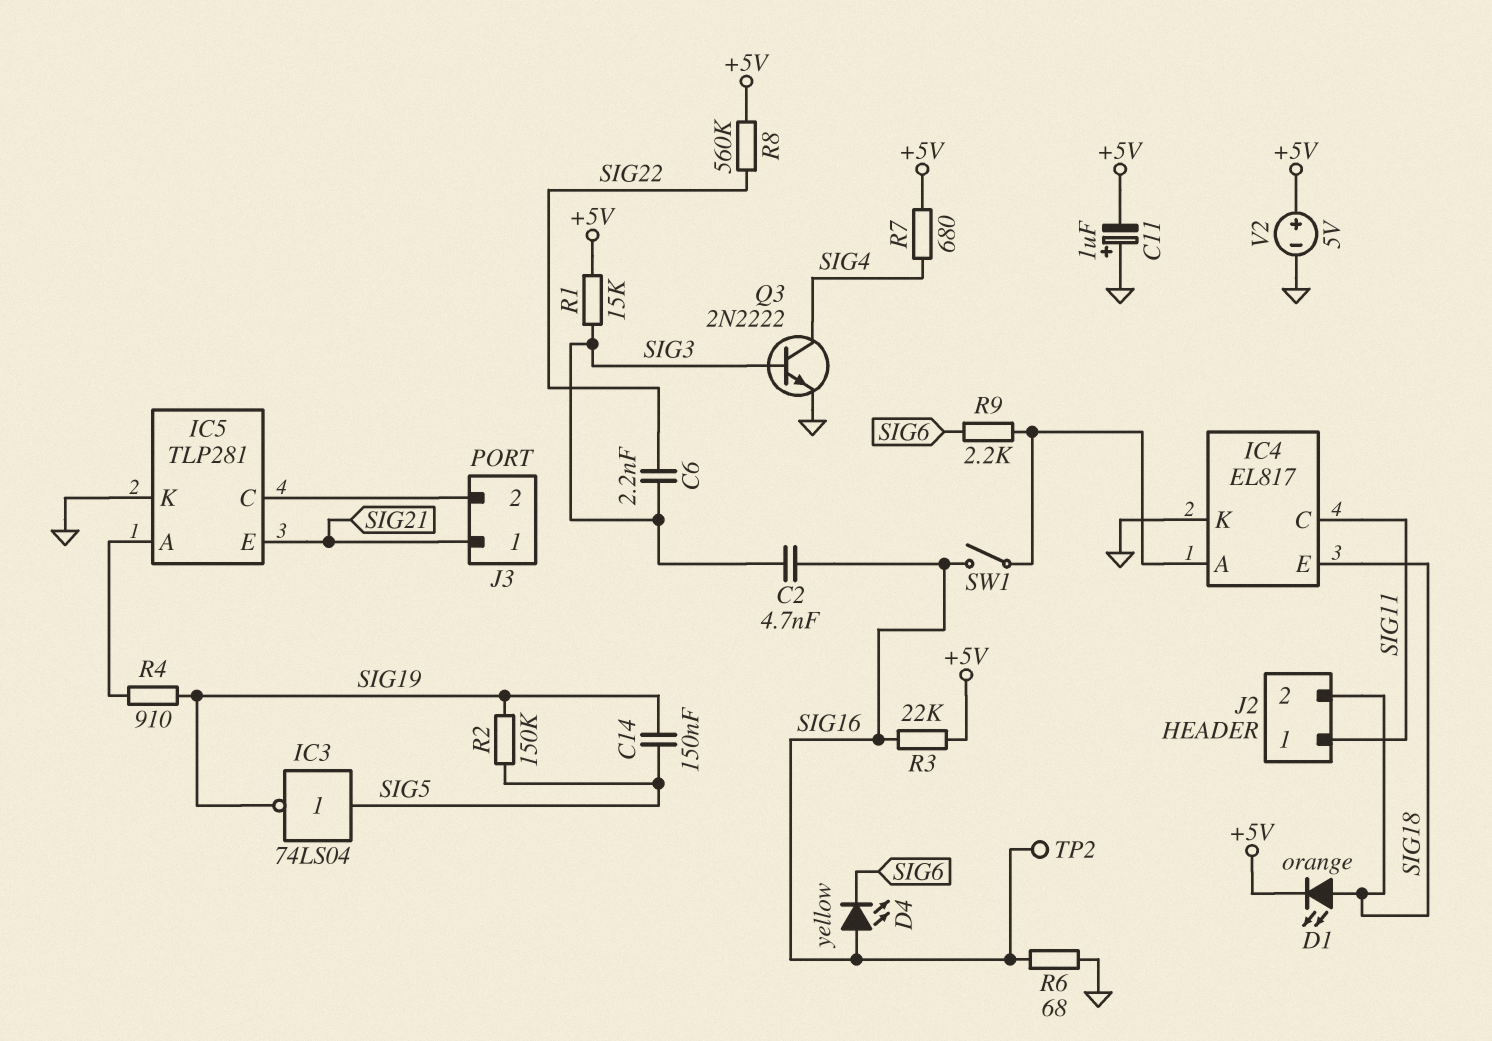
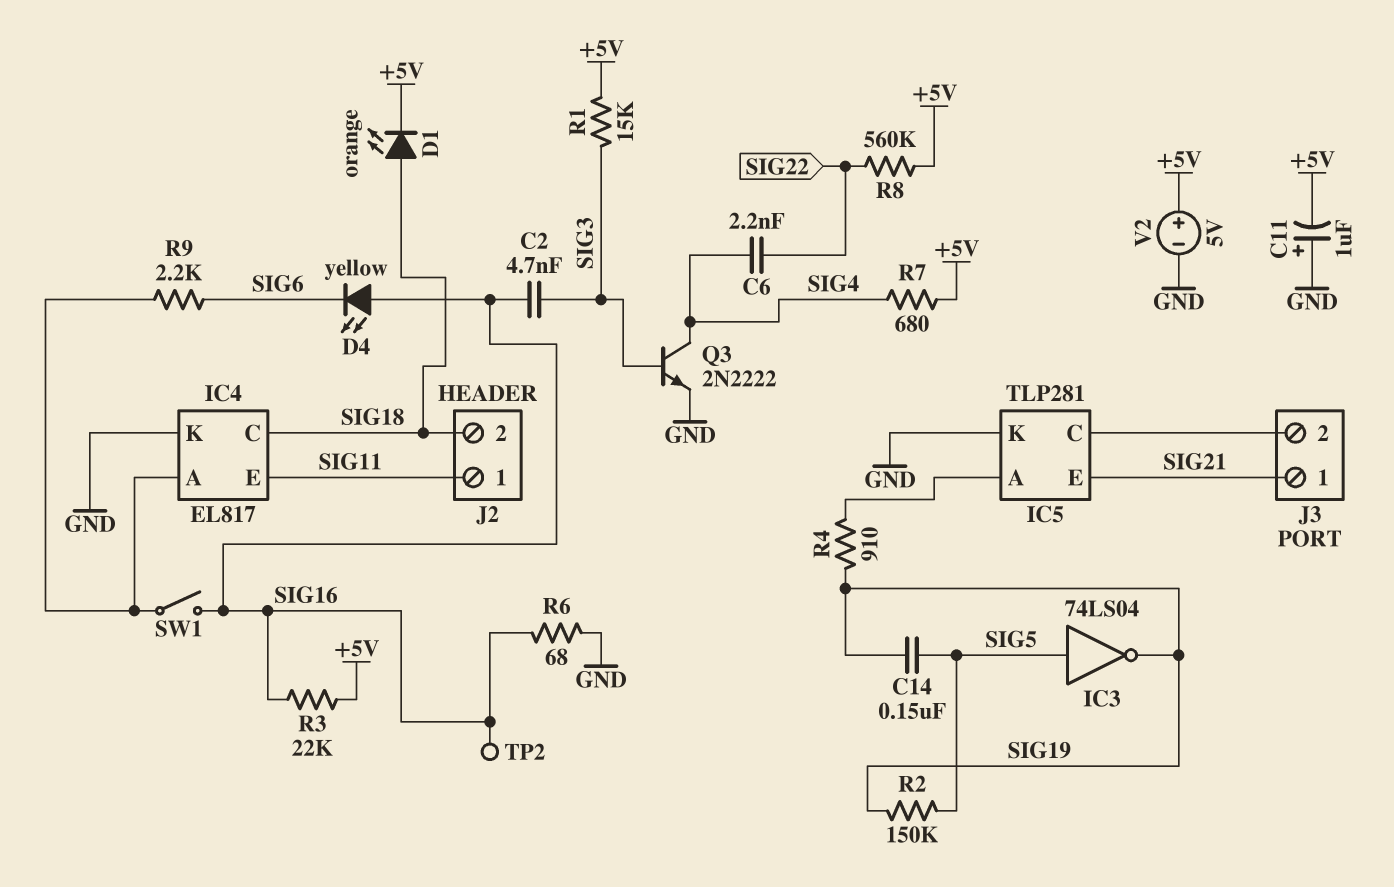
C6: 2.2nF (SIG3, SIG22) -> 2.2nF (SIG4, SIG22)
IC4 pin C: SIG11 -> SIG18
IC4 pin E: SIG18 -> SIG11

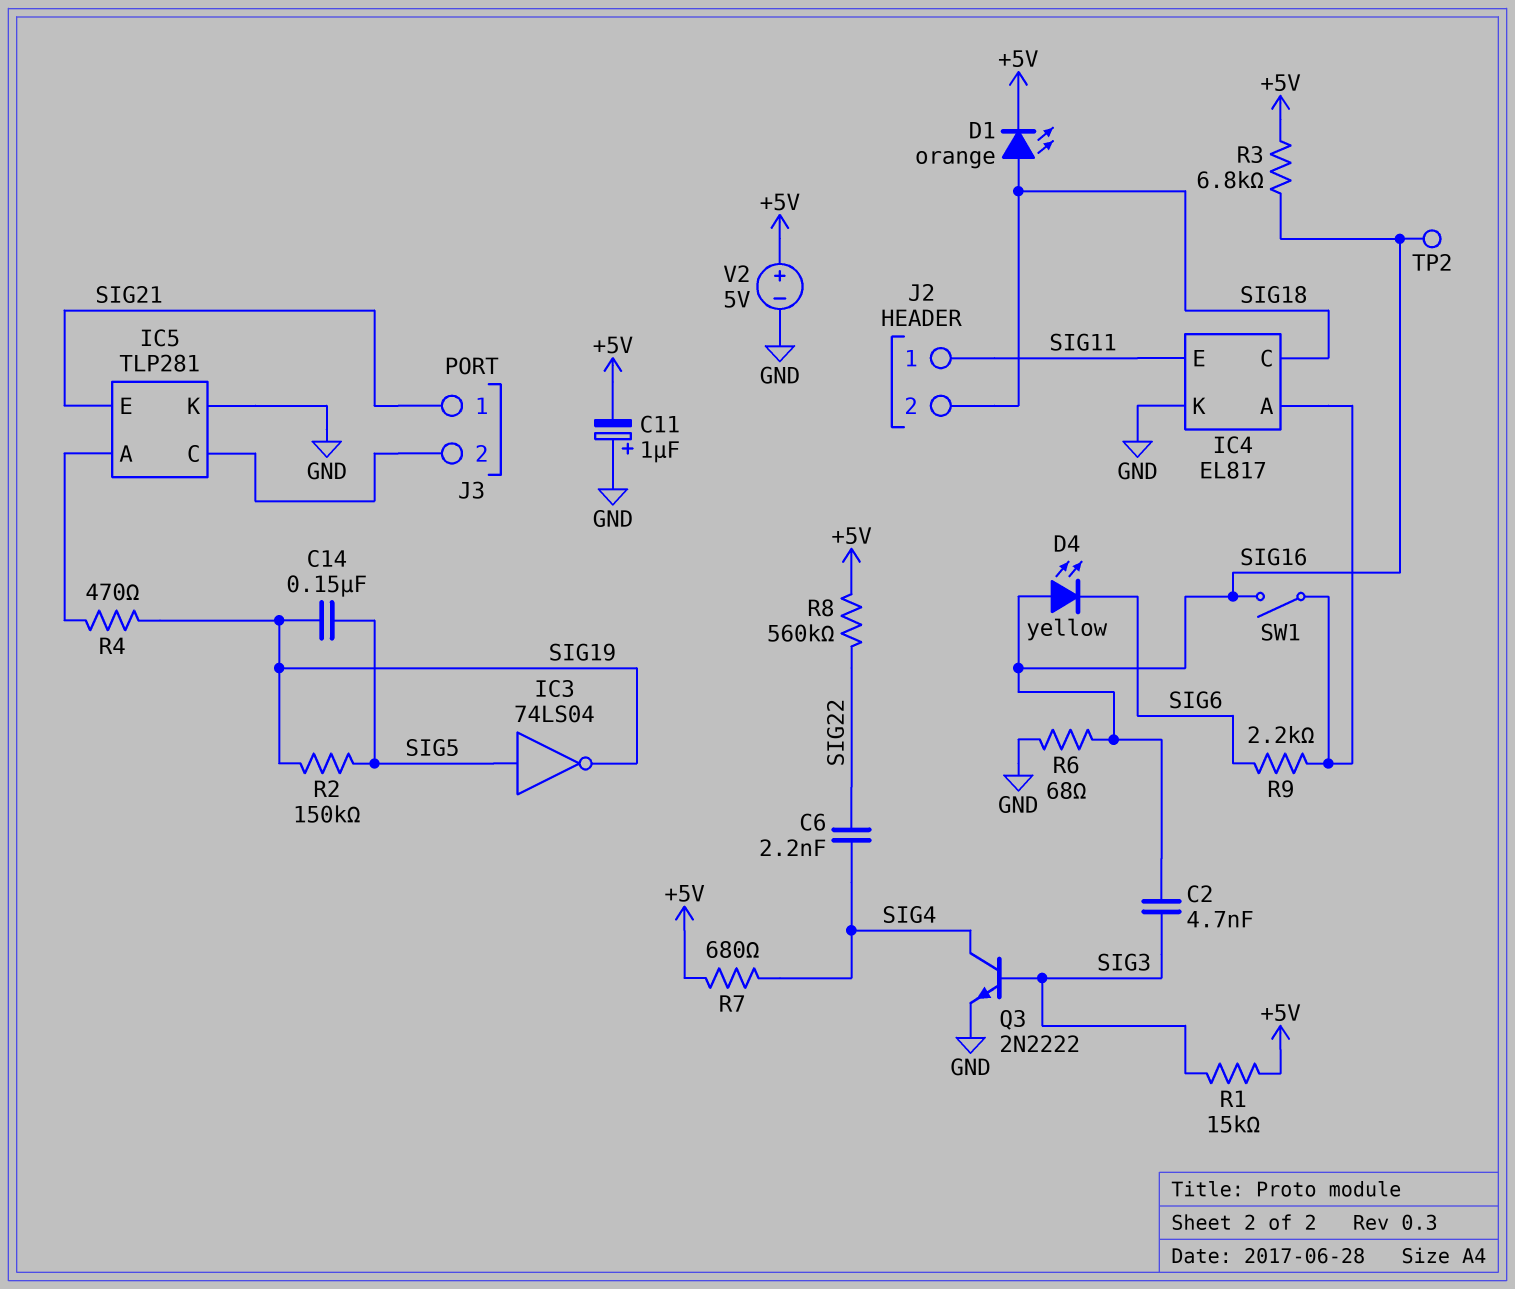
R3: 22k (+5V, SIG16) -> 6.8k (+5V, SIG16)
R4: 910 (IC5/A, SIG19) -> 470 (IC5/A, SIG19)

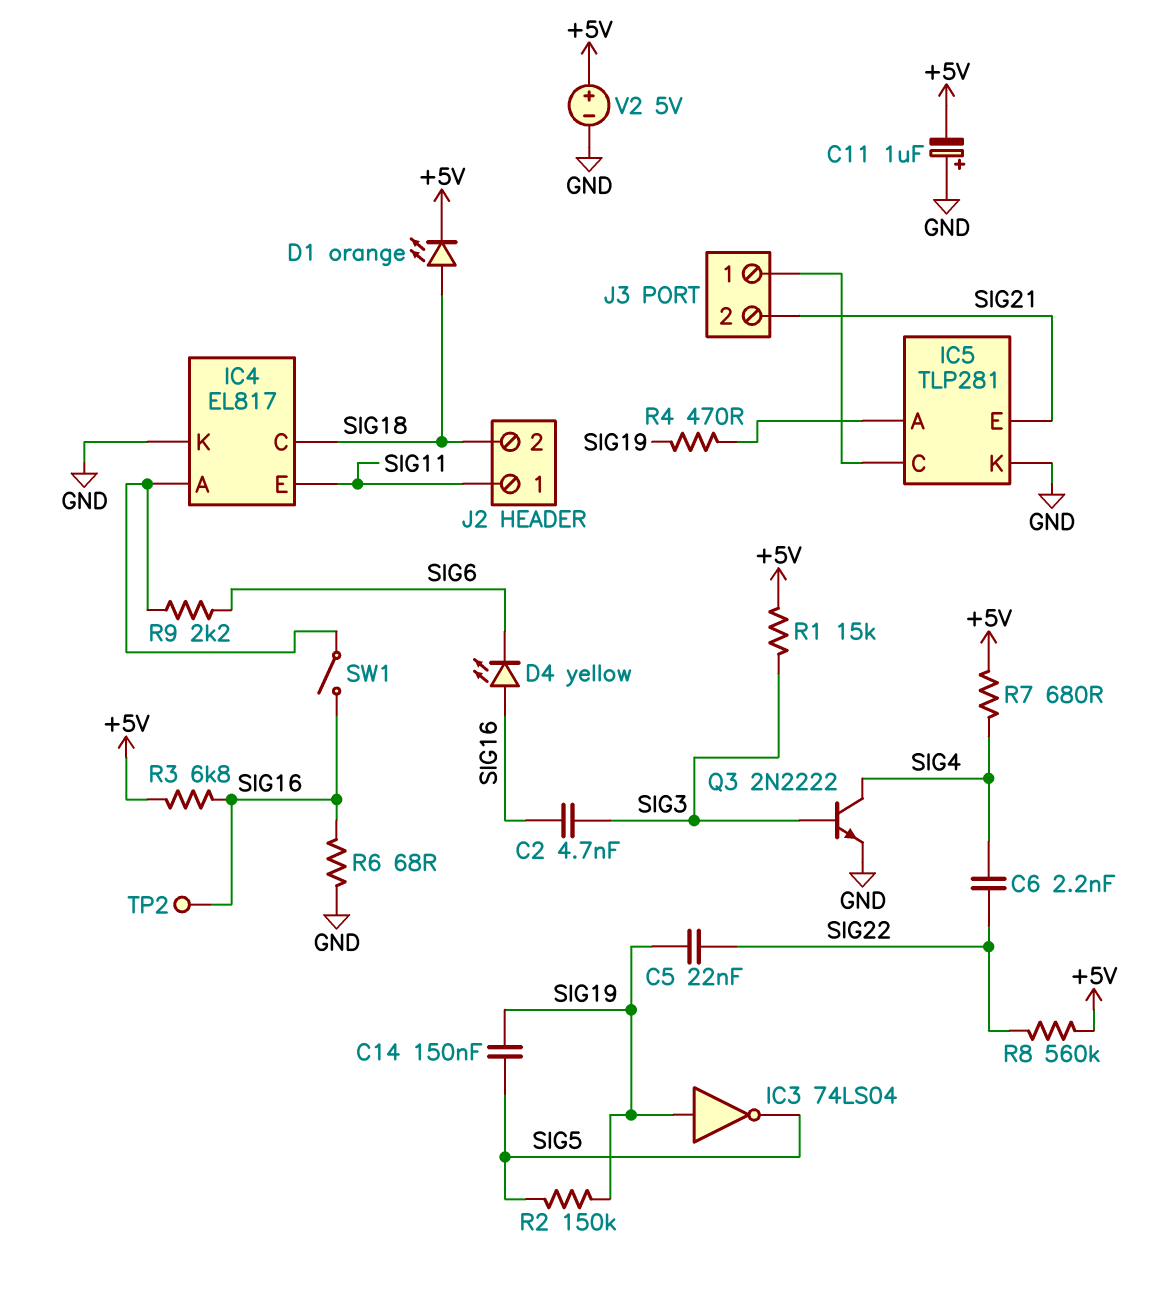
C5: none -> 22nF (SIG19, SIG22)
IC3: NOT 74LS04 (in SIG5, out SIG19) -> NOT 74LS04 (in SIG19, out SIG5)
J3 pin 1: SIG21 -> IC5/C
J3 pin 2: IC5/C -> SIG21

